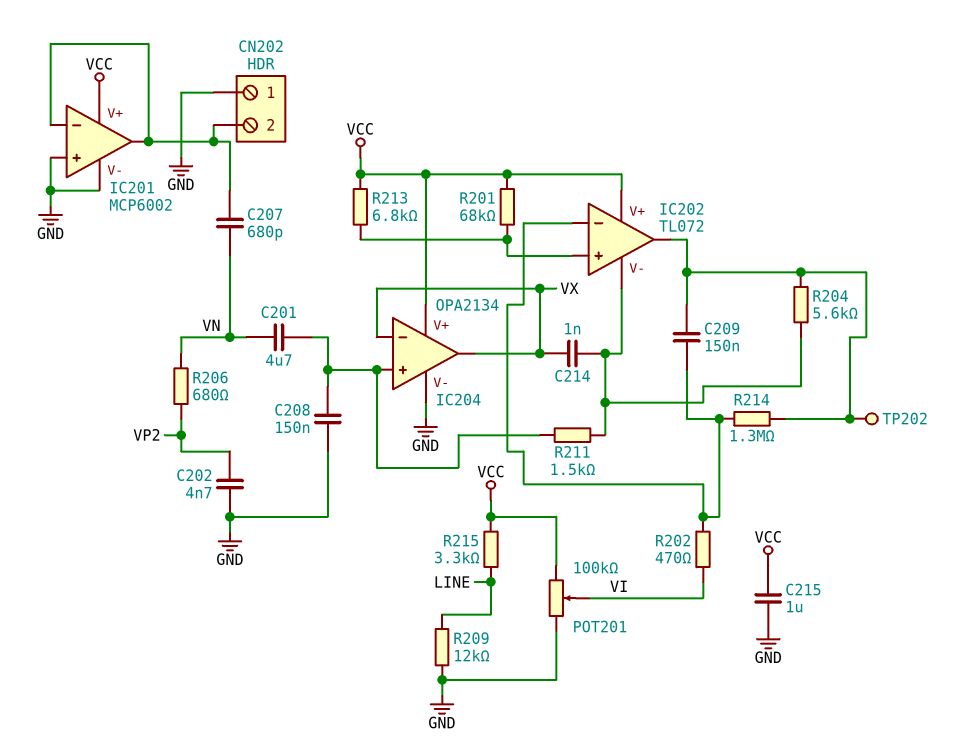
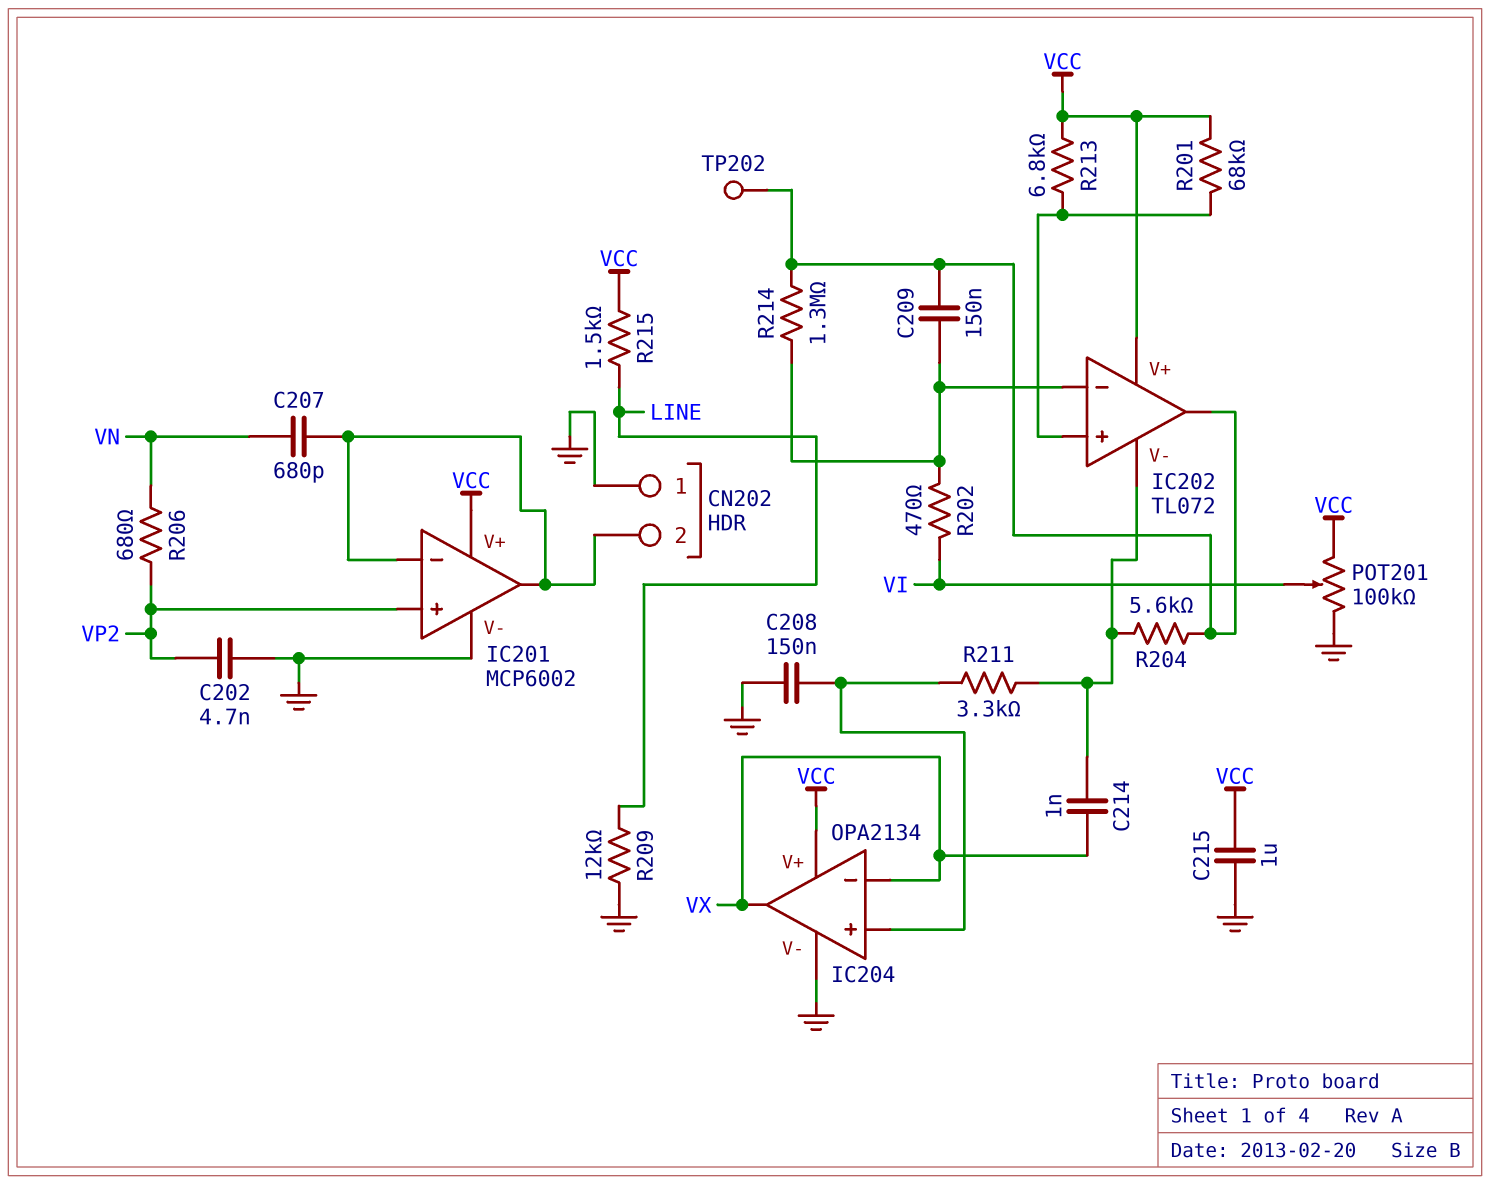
C201: 4.7uF (IC204/in+, VN) -> none
IC201 pin in+: GND -> VP2
R211: 1.5k (IC202/V-, IC204/in+) -> 3.3k (IC202/V-, IC204/in+)
R215: 3.3k (LINE, VCC) -> 1.5k (LINE, VCC)

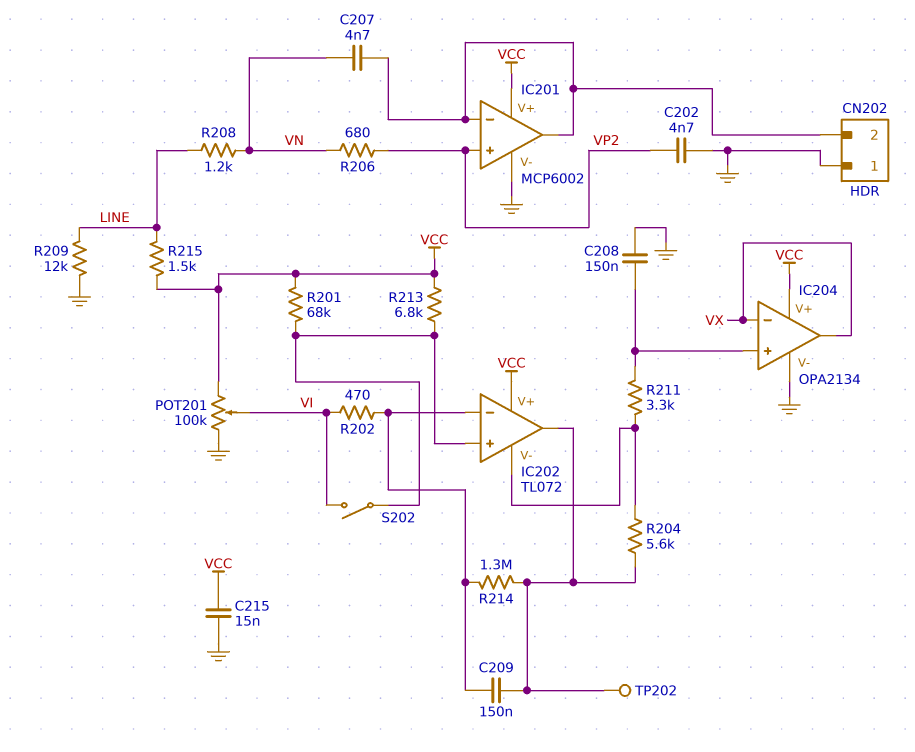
C207: 680pF (CN202/2, VN) -> 4.7nF (CN202/2, VN)
C214: 1nF (IC202/V-, VX) -> none
C215: 1uF (GND, VCC) -> 15nF (GND, VCC)
R208: none -> 1.2k (LINE, VN)
S202: none -> switch (IC202/in+, VI)

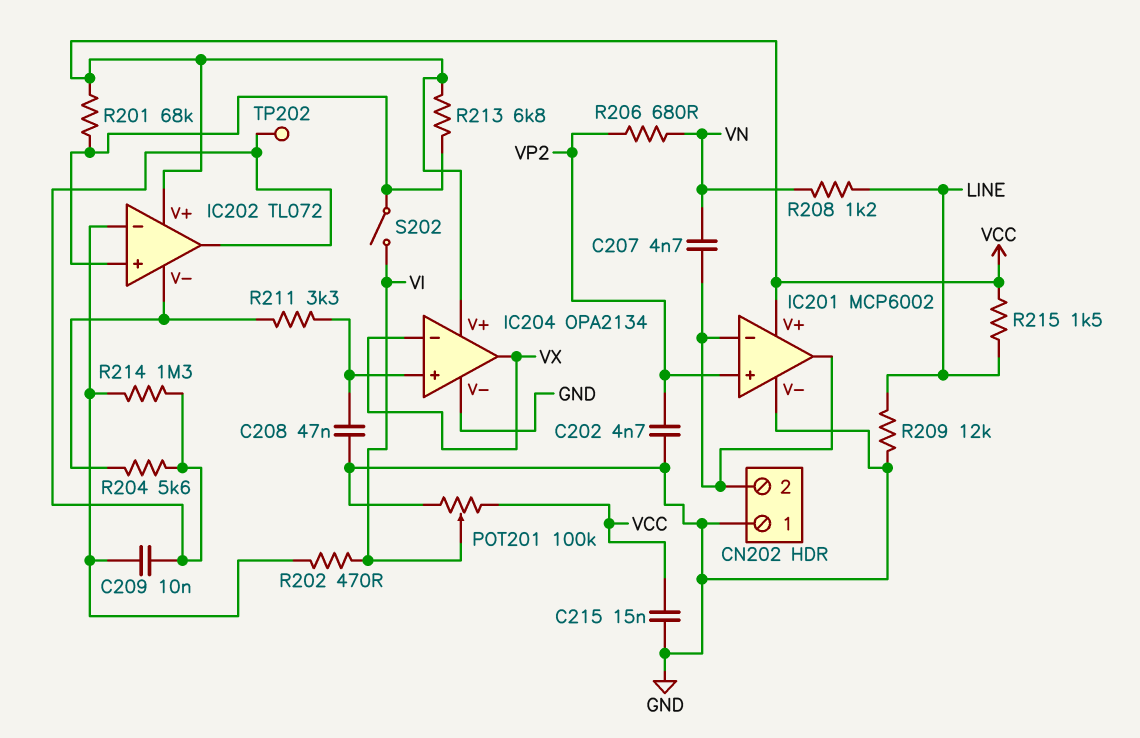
C208: 150nF (GND, IC204/in+) -> 47nF (GND, IC204/in+)
C209: 150nF (IC202/in-, IC202/out) -> 10nF (IC202/in-, IC202/out)

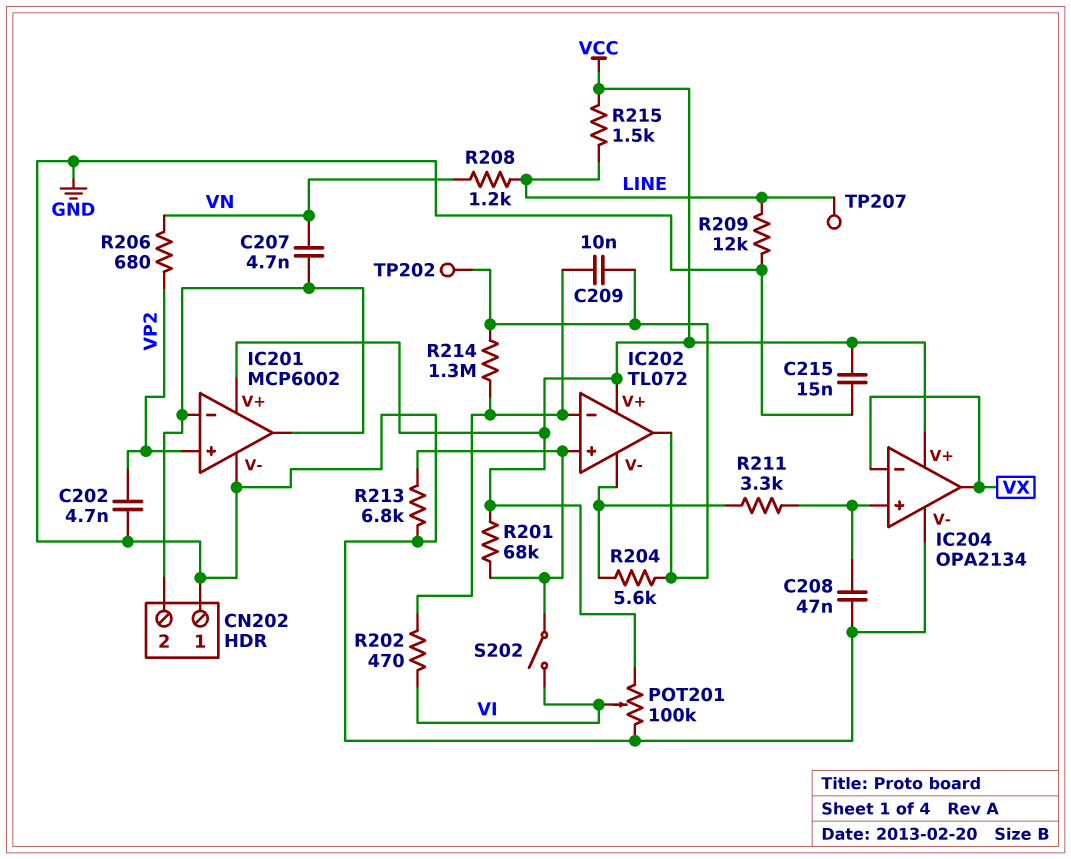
R213: 6.8k (IC202/in+, VCC) -> 6.8k (GND, IC202/in+)
TP207: none -> test point (LINE)

